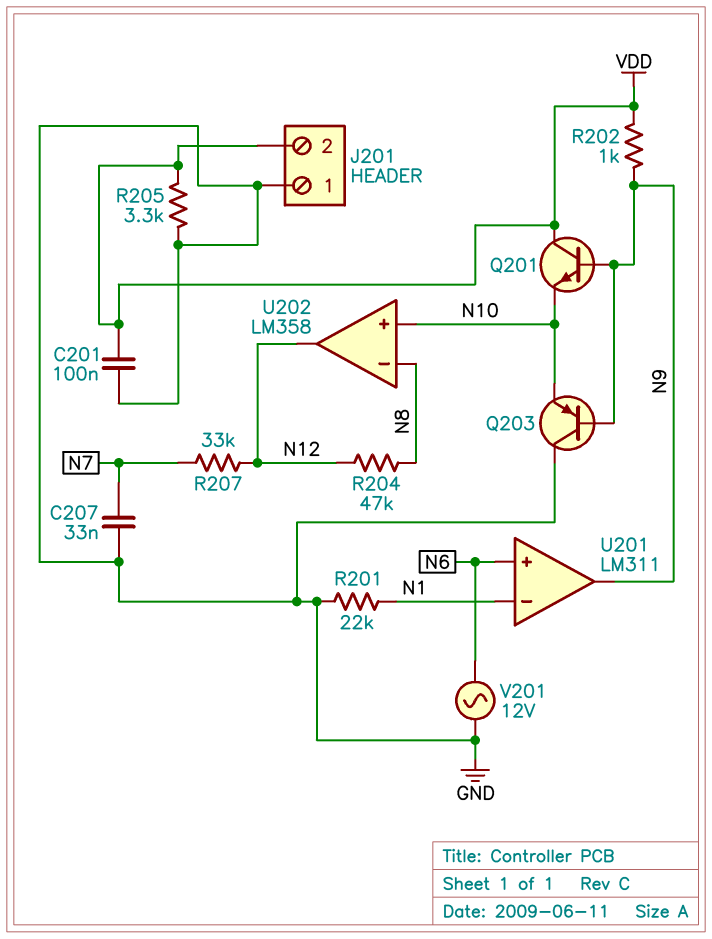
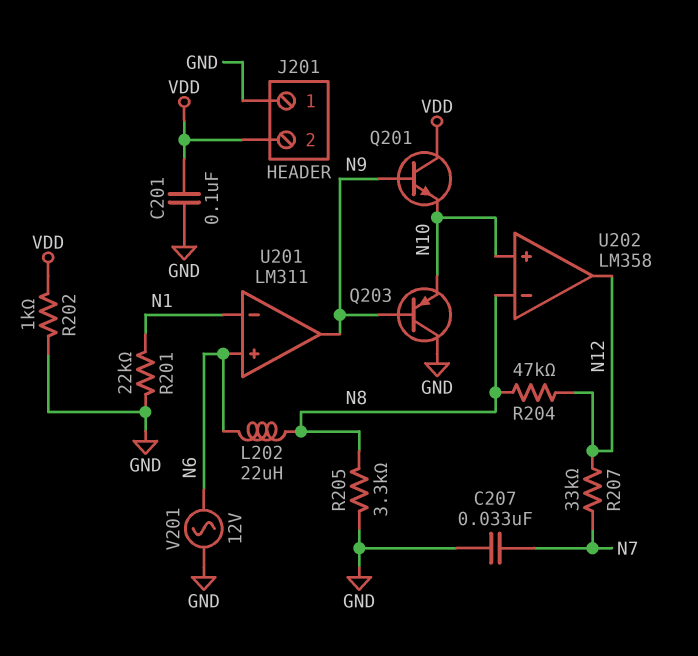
L202: none -> 22uH (N6, N8)
R202: 1k (N9, VDD) -> 1k (GND, VDD)
R205: 3.3k (GND, VDD) -> 3.3k (GND, N8)

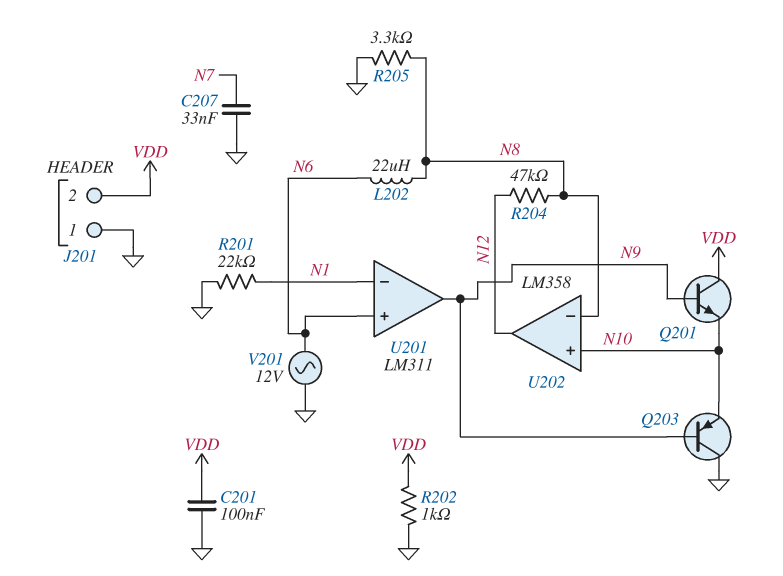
R207: 33k (N7, N12) -> none

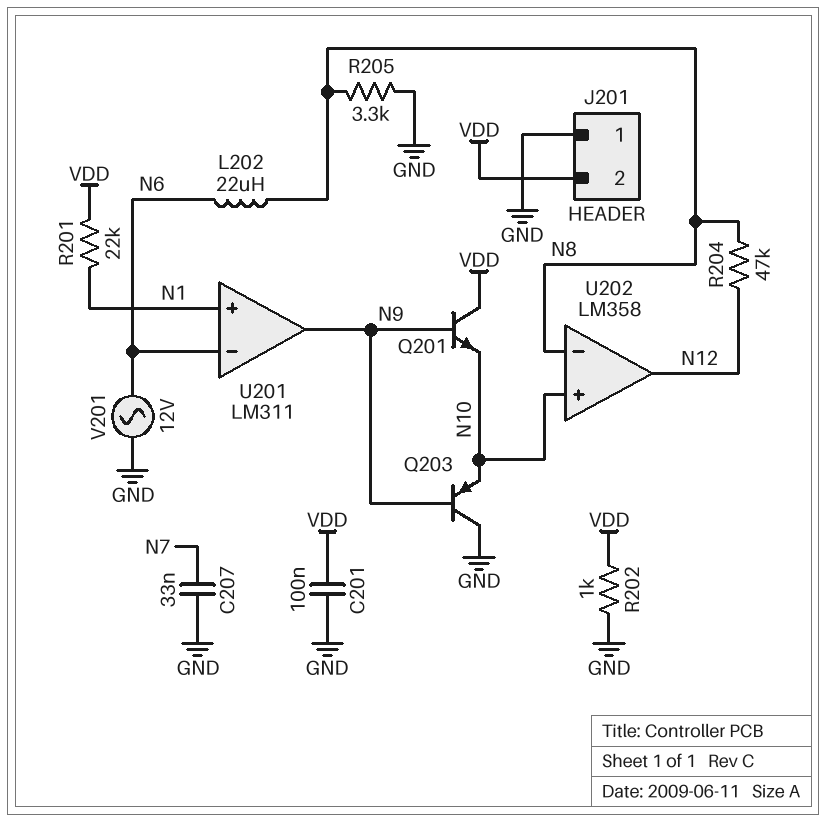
R201: 22k (GND, N1) -> 22k (N1, VDD)
U201 pin in+: N6 -> N1
U201 pin in-: N1 -> N6

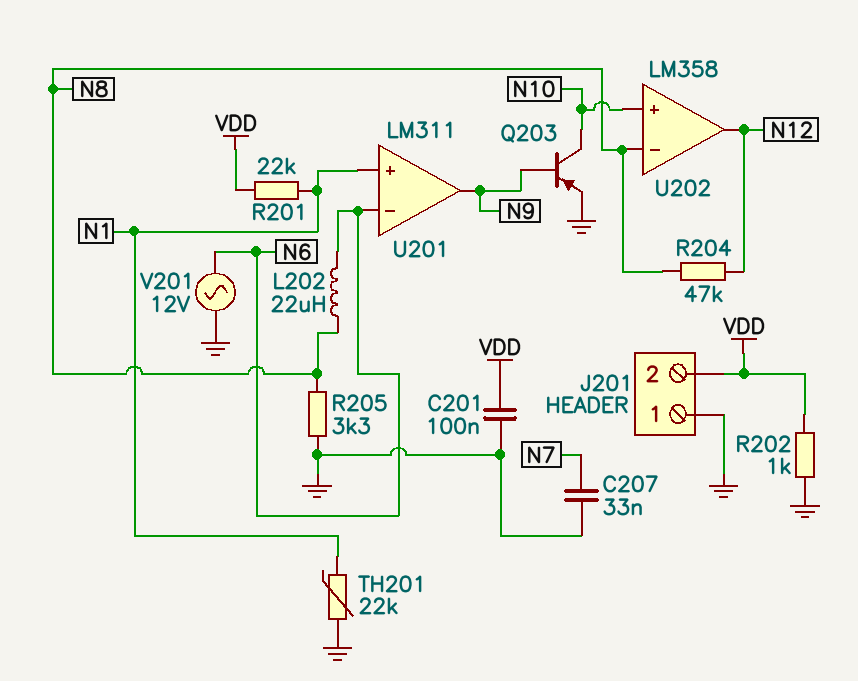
Q201: NPN (B N9, C VDD, E N10) -> none
Q203: PNP (B N9, C GND, E N10) -> PNP (B N9, C N10, E GND)
TH201: none -> 22k (GND, N1)

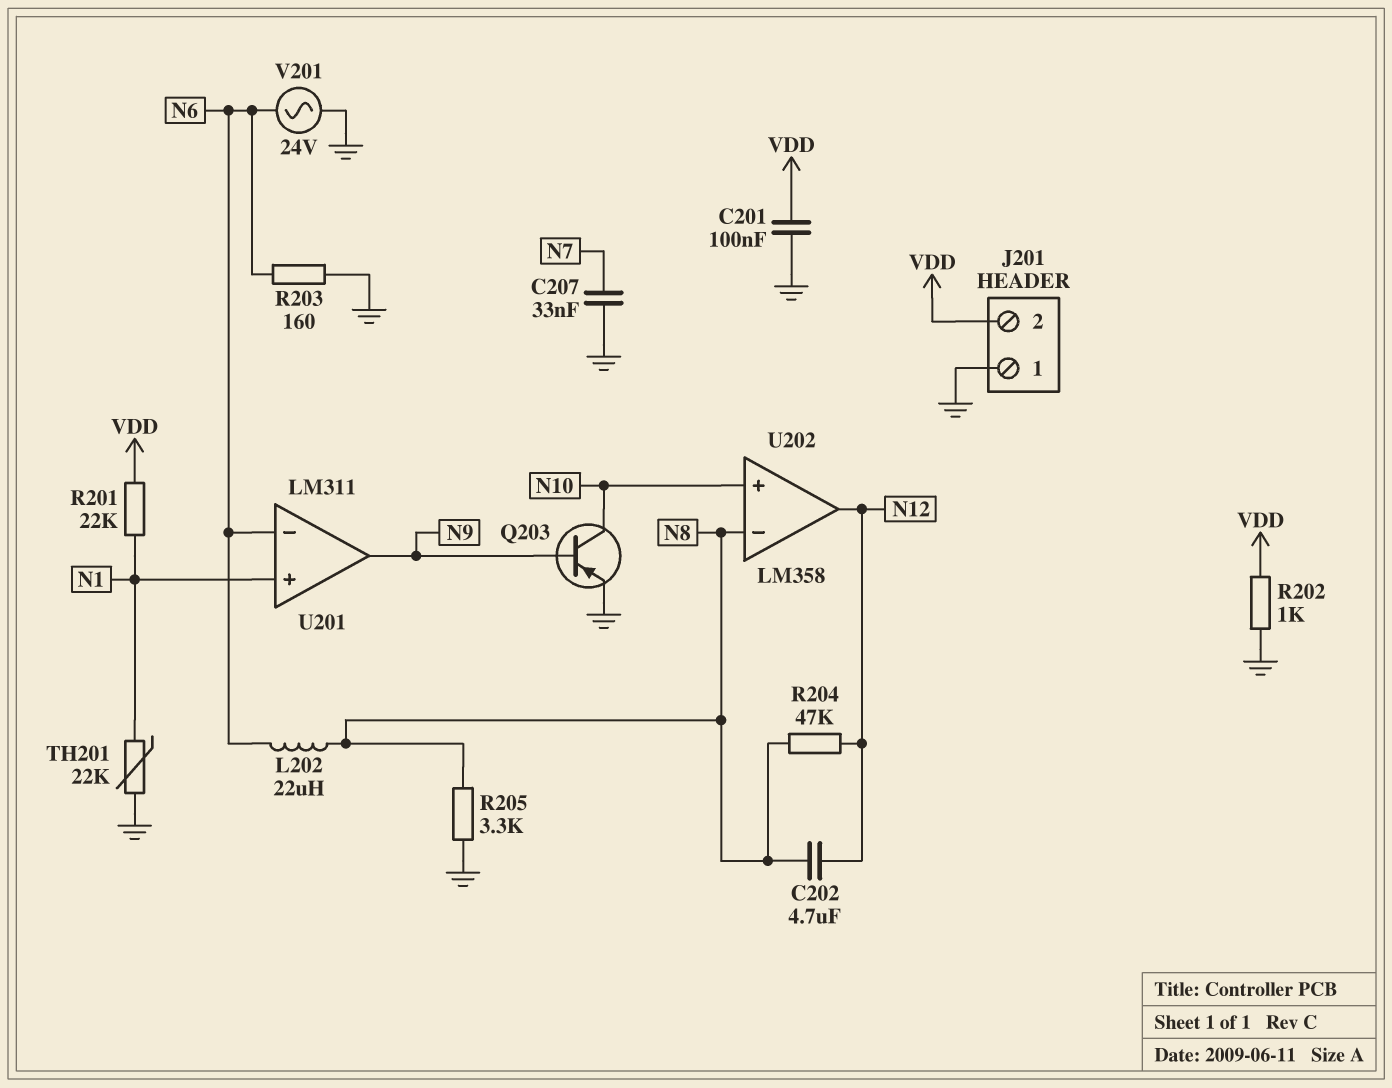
C202: none -> 4.7uF (N8, N12)
R203: none -> 160 (GND, N6)
V201: AC 12V (GND, N6) -> AC 24V (GND, N6)

